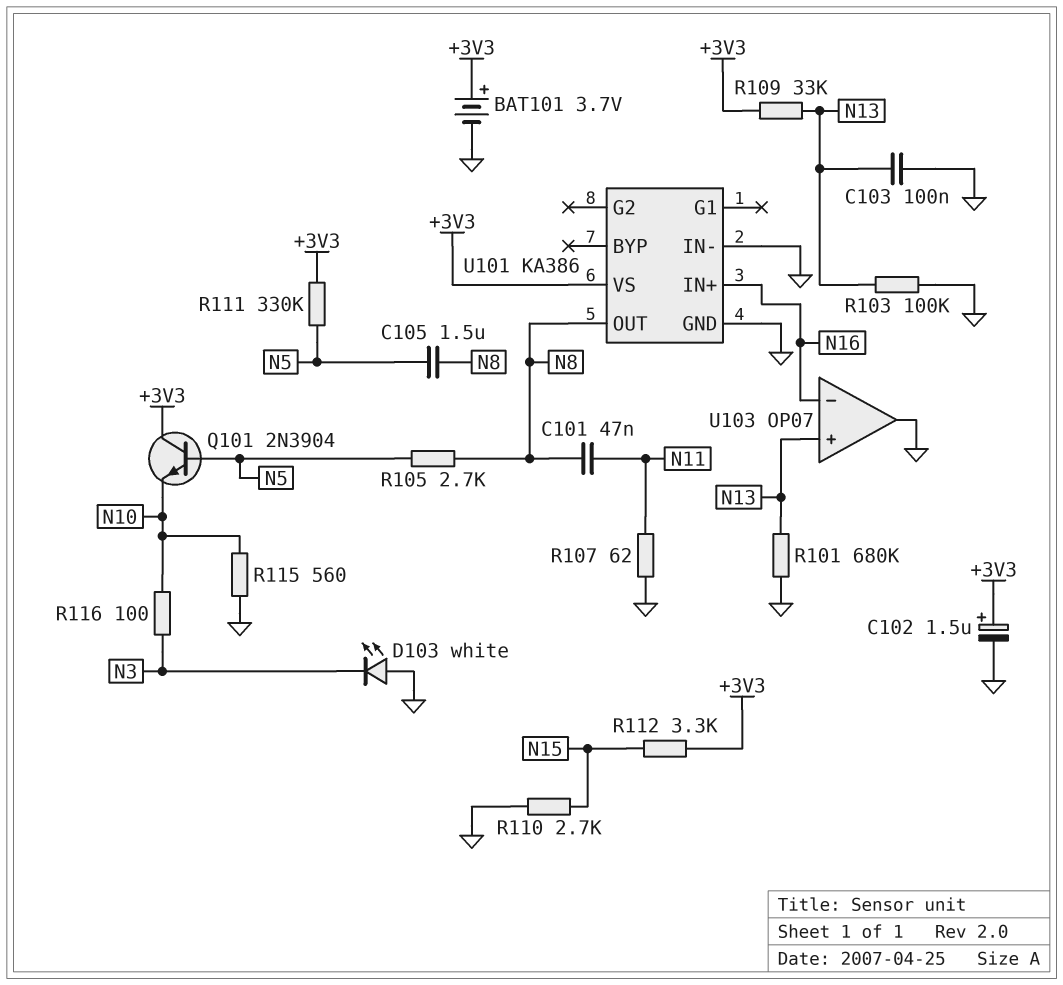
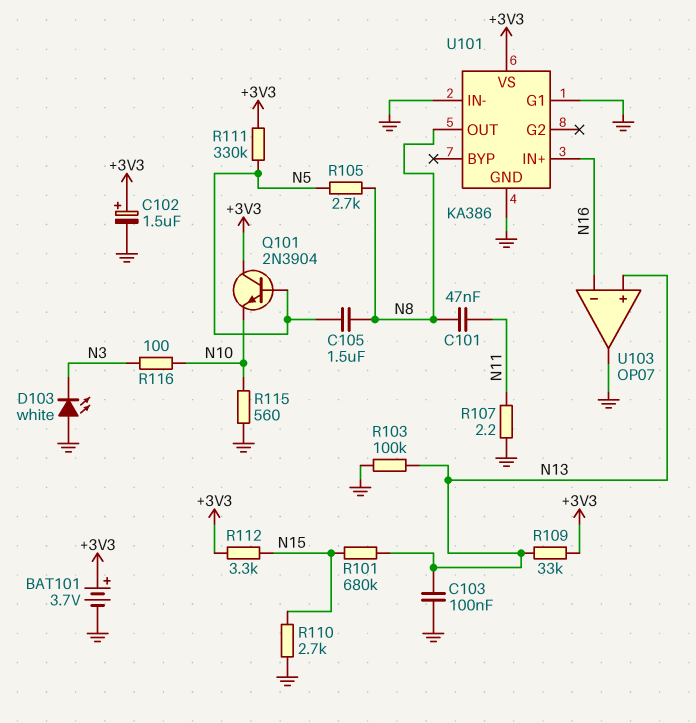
R101: 680k (GND, N13) -> 680k (N13, N15)
R107: 62 (GND, N11) -> 2.2 (GND, N11)
U101 pin G1: none -> GND

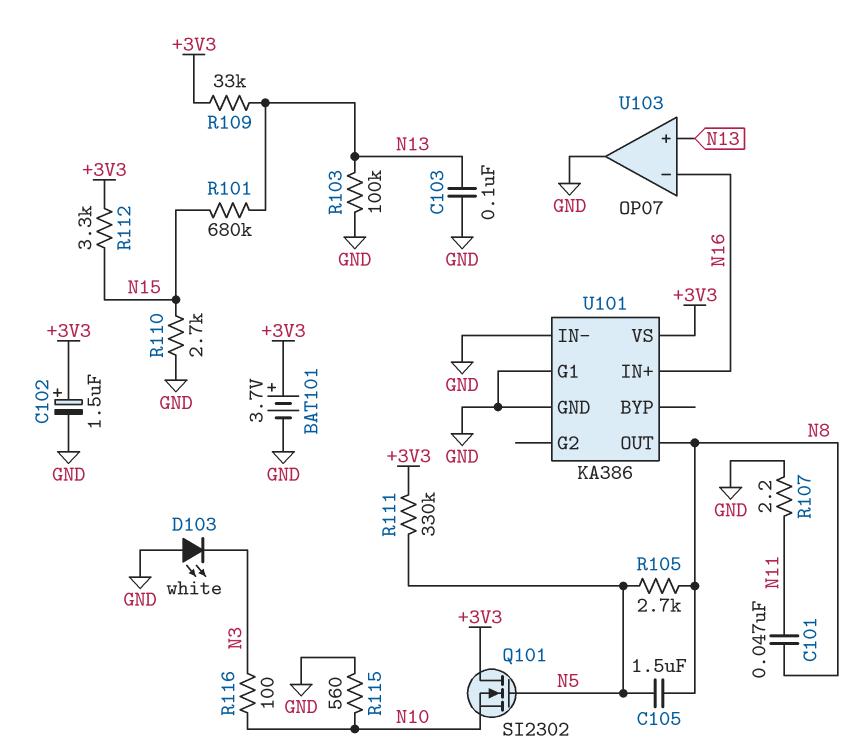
Q101: NPN 2N3904 (B N5, C +3V3, E N10) -> NMOS SI2302 (G N5, D +3V3, S N10)

